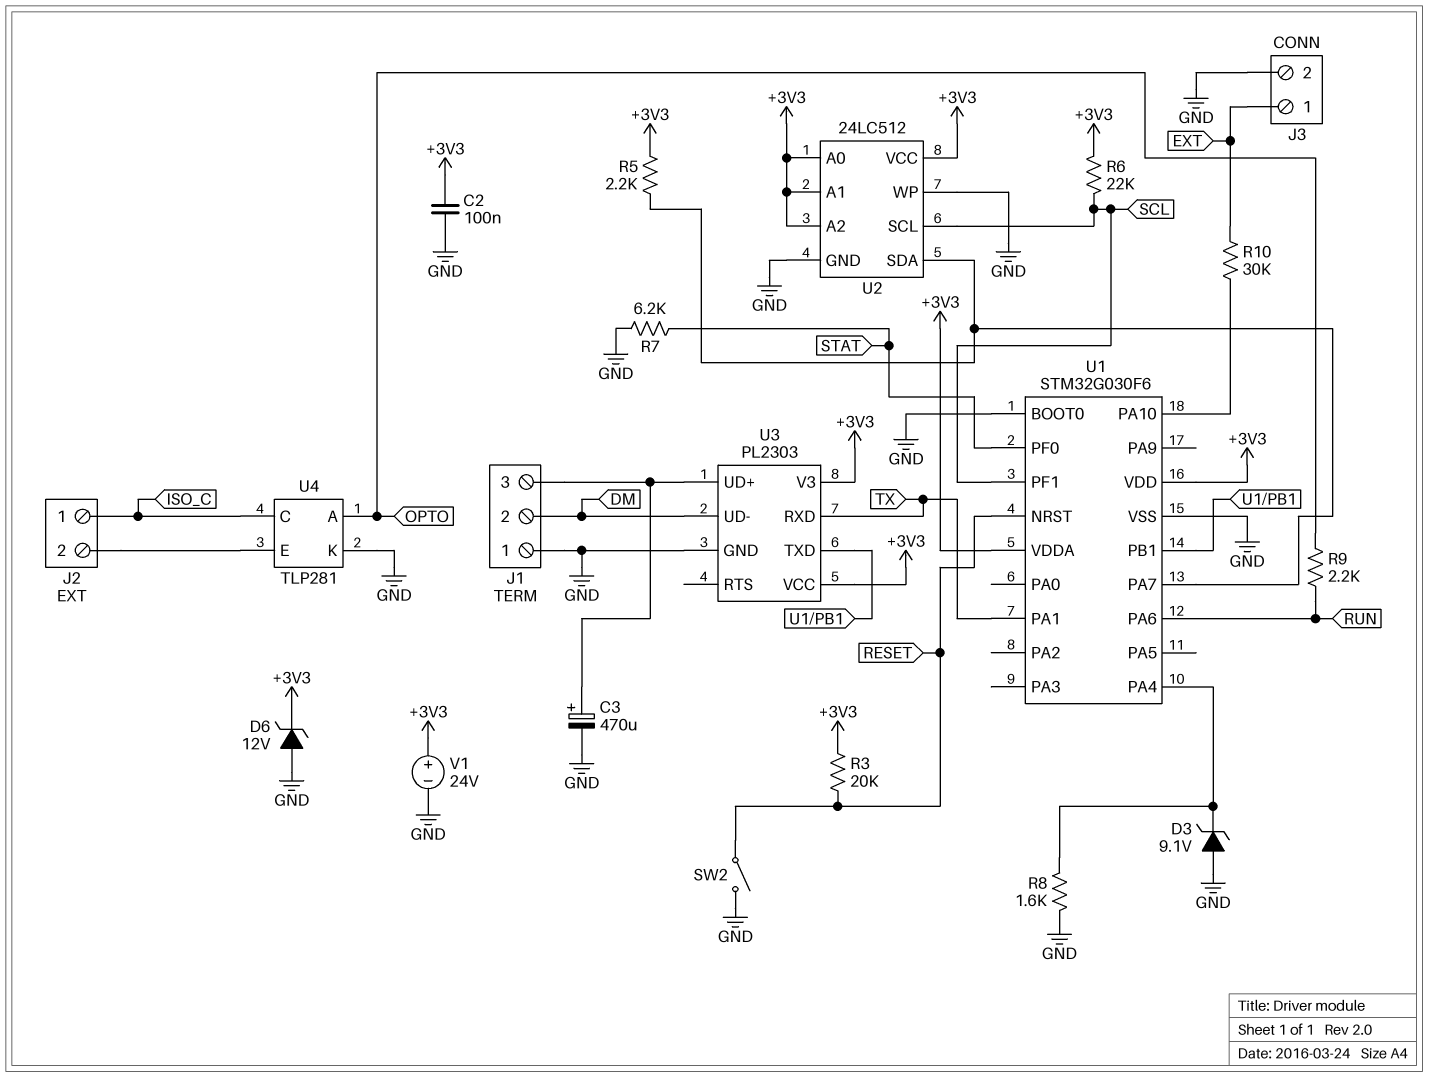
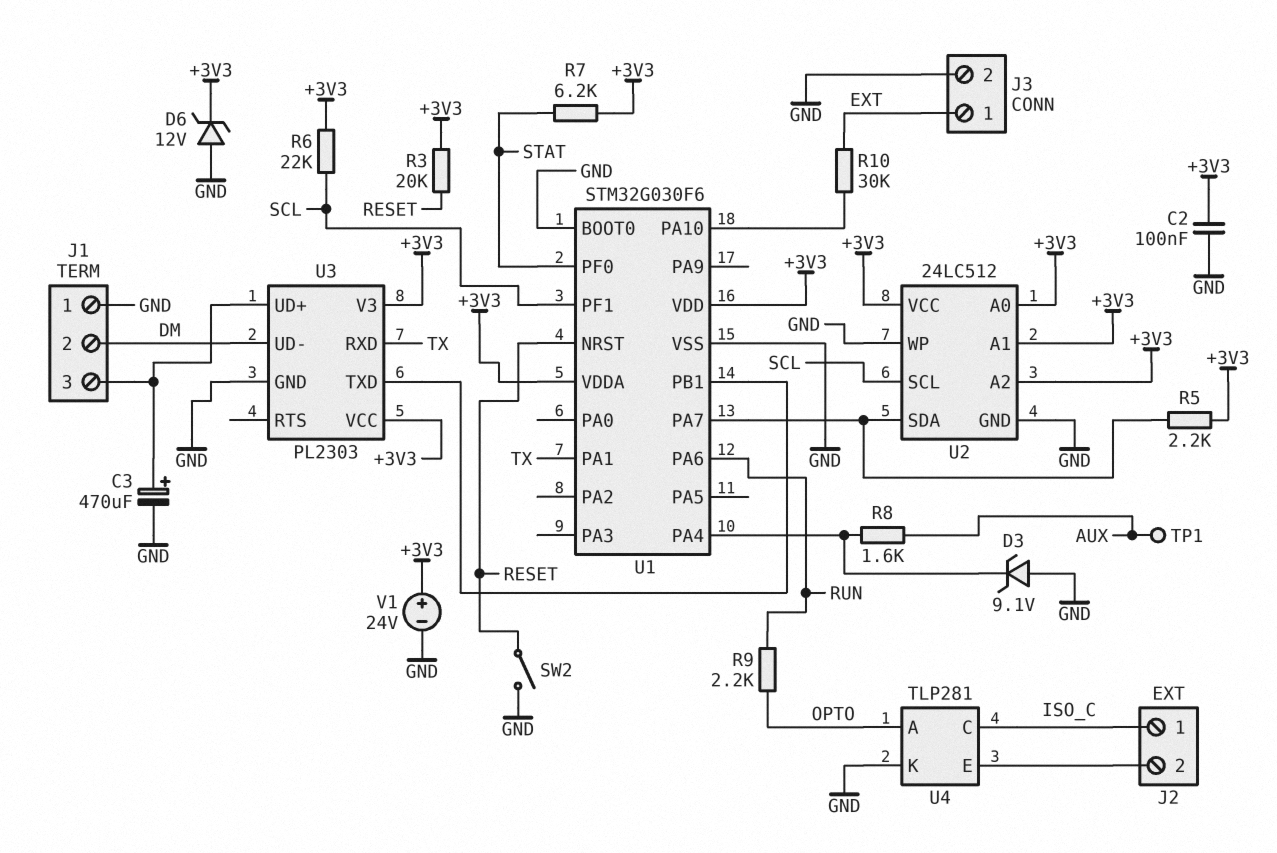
R7: 6.2k (GND, STAT) -> 6.2k (+3V3, STAT)
R8: 1.6k (GND, U1/PA4) -> 1.6k (AUX, U1/PA4)
TP1: none -> test point (AUX)

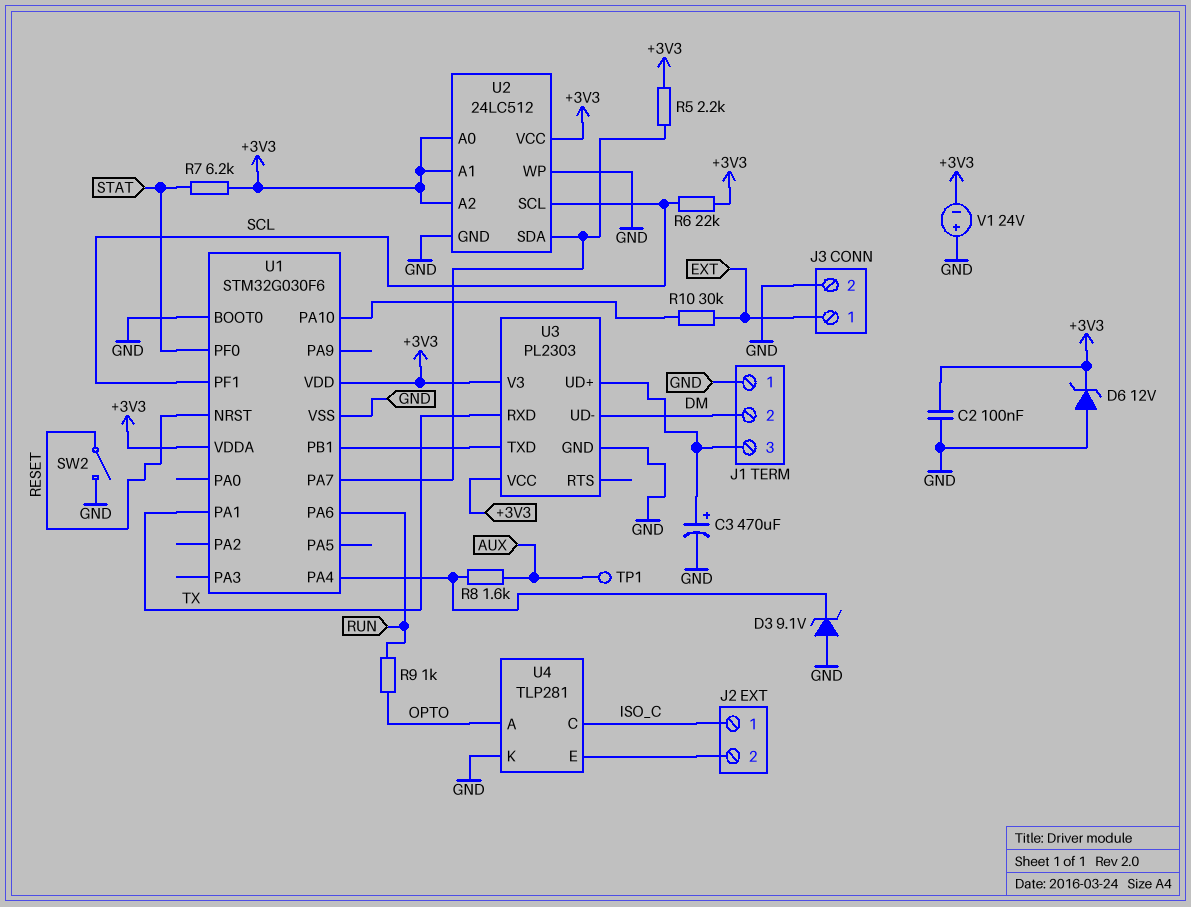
R3: 20k (+3V3, RESET) -> none
R9: 2.2k (OPTO, RUN) -> 1k (OPTO, RUN)
V1: 24V (plus +3V3, minus GND) -> 24V (plus GND, minus +3V3)

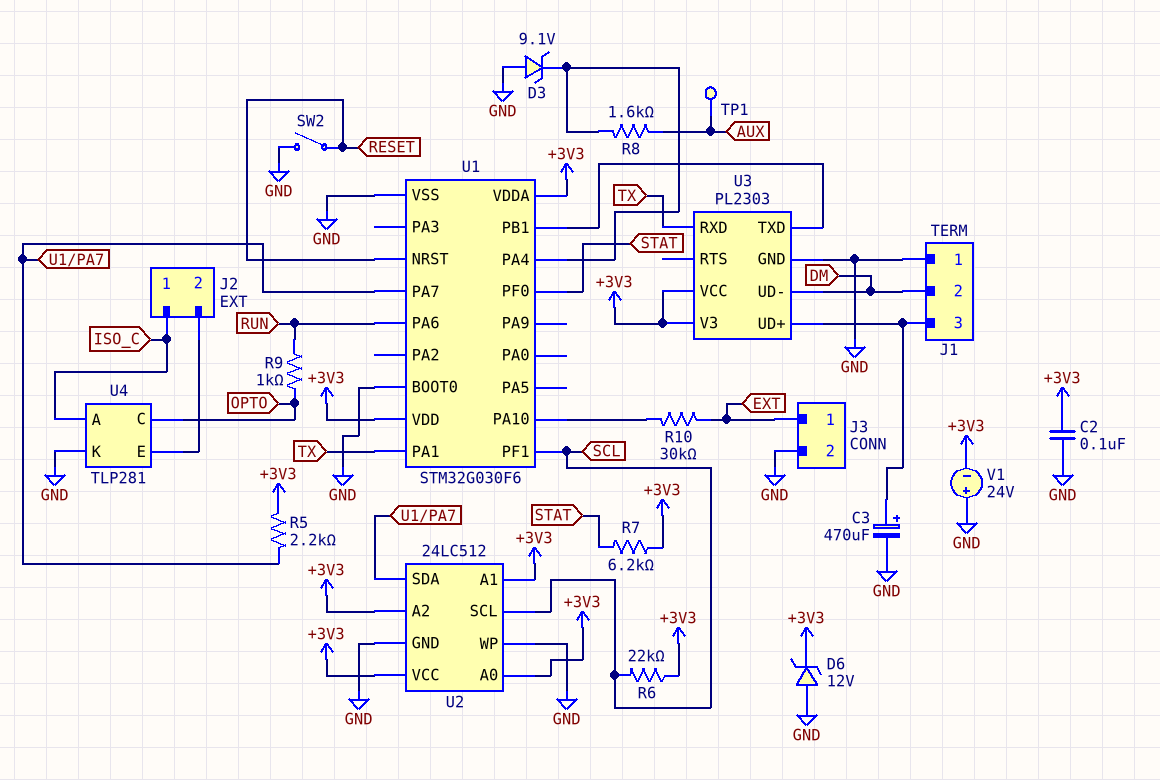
U4 pin A: OPTO -> ISO_C
U4 pin C: ISO_C -> OPTO

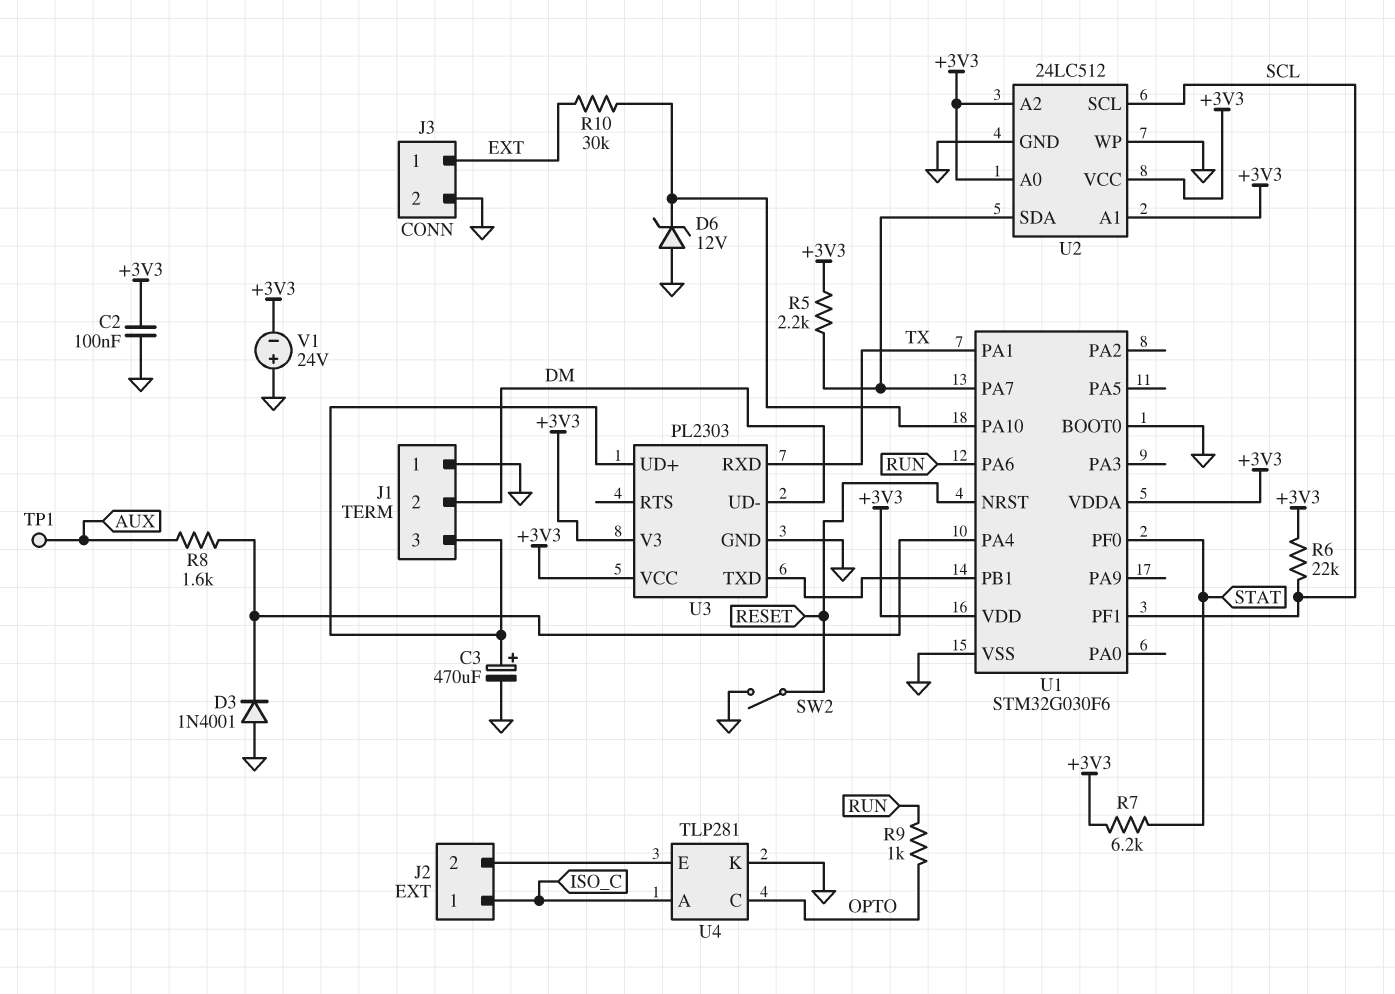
D3: zener 9.1V (A GND, K U1/PA4) -> diode 1N4001 (A GND, K U1/PA4)
D6: zener 12V (A GND, K +3V3) -> zener 12V (A GND, K U1/PA10)

